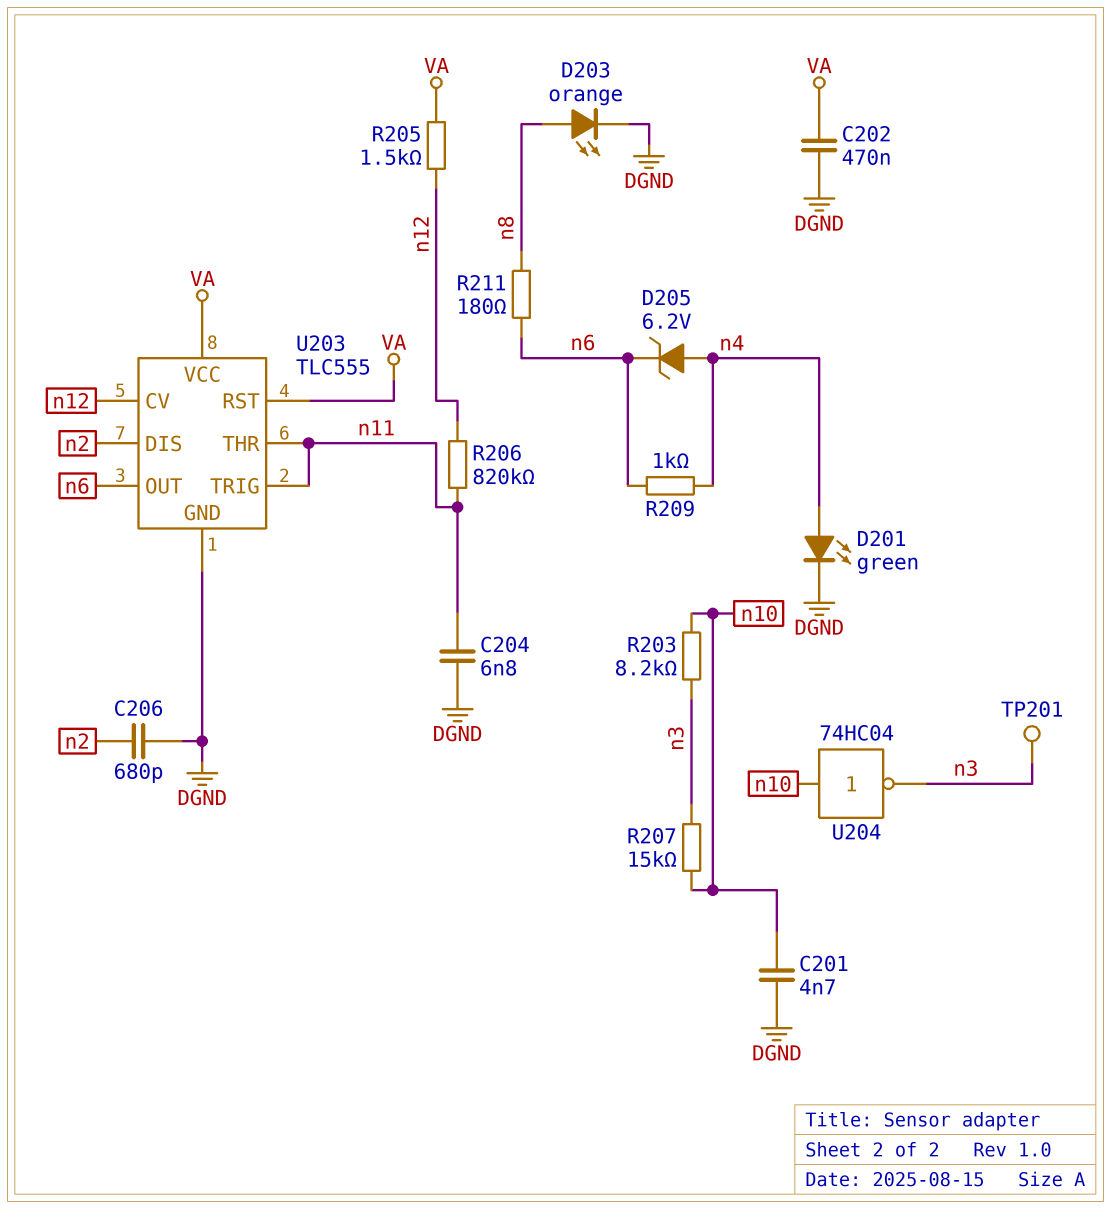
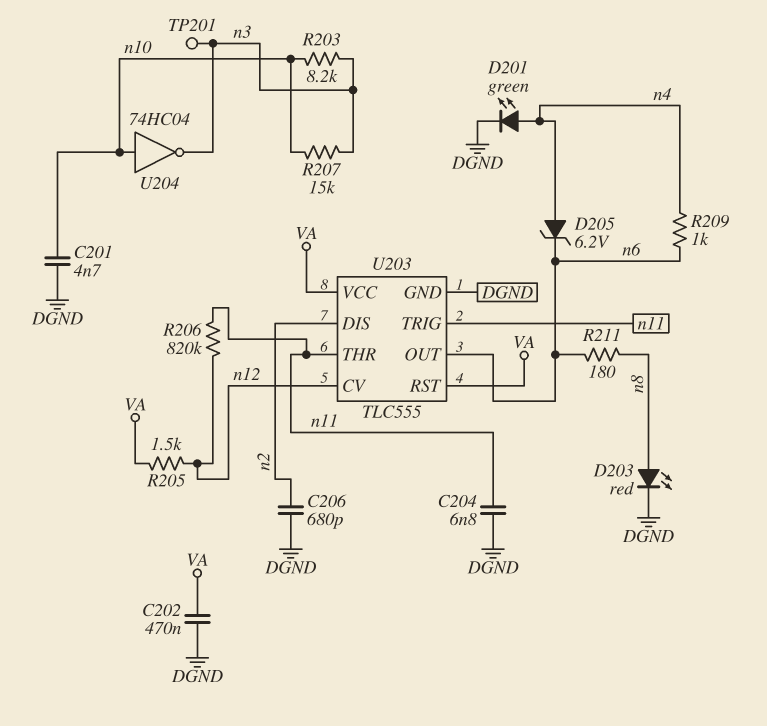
D203: LED orange (A n8, K DGND) -> LED red (A n8, K DGND)

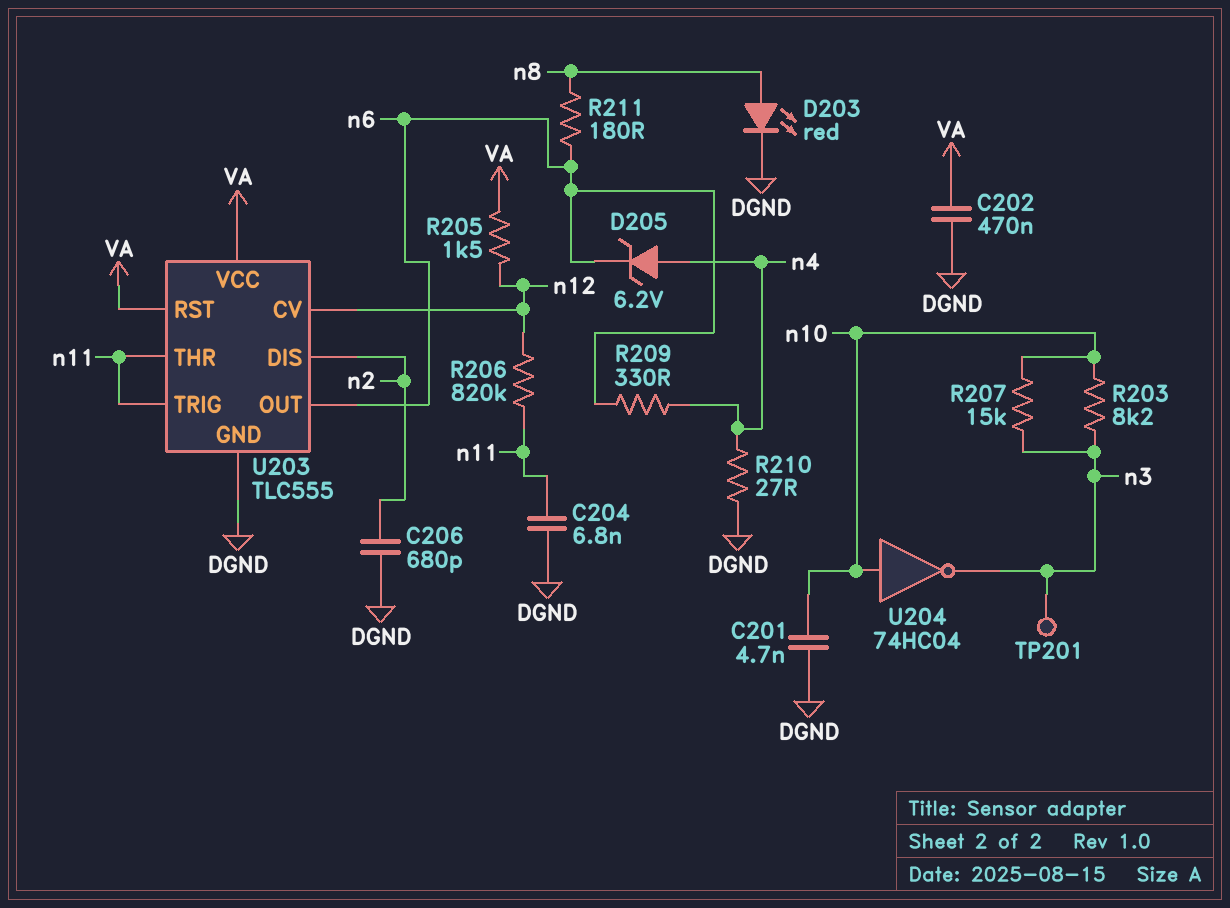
D201: LED green (A n4, K DGND) -> none
R209: 1k (n4, n6) -> 330 (n4, n6)
R210: none -> 27 (DGND, n4)

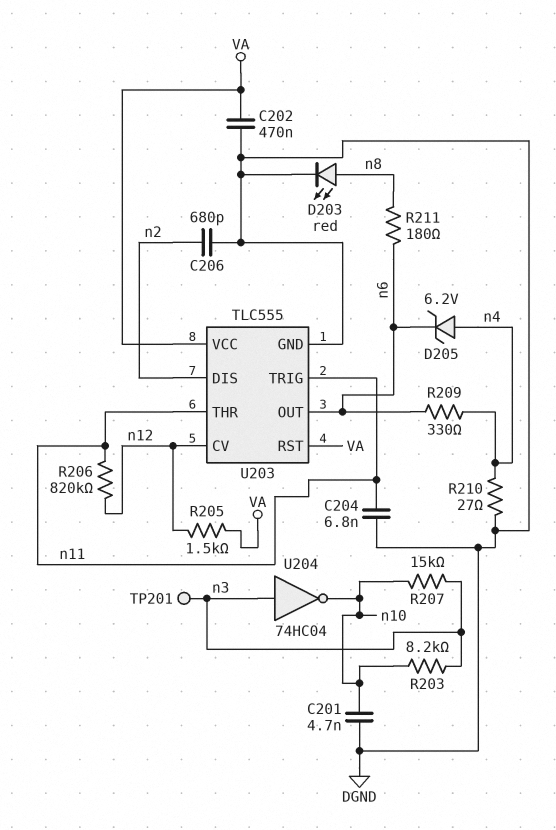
U204: NOT 74HC04 (in n10, out n3) -> NOT 74HC04 (in n3, out n10)

